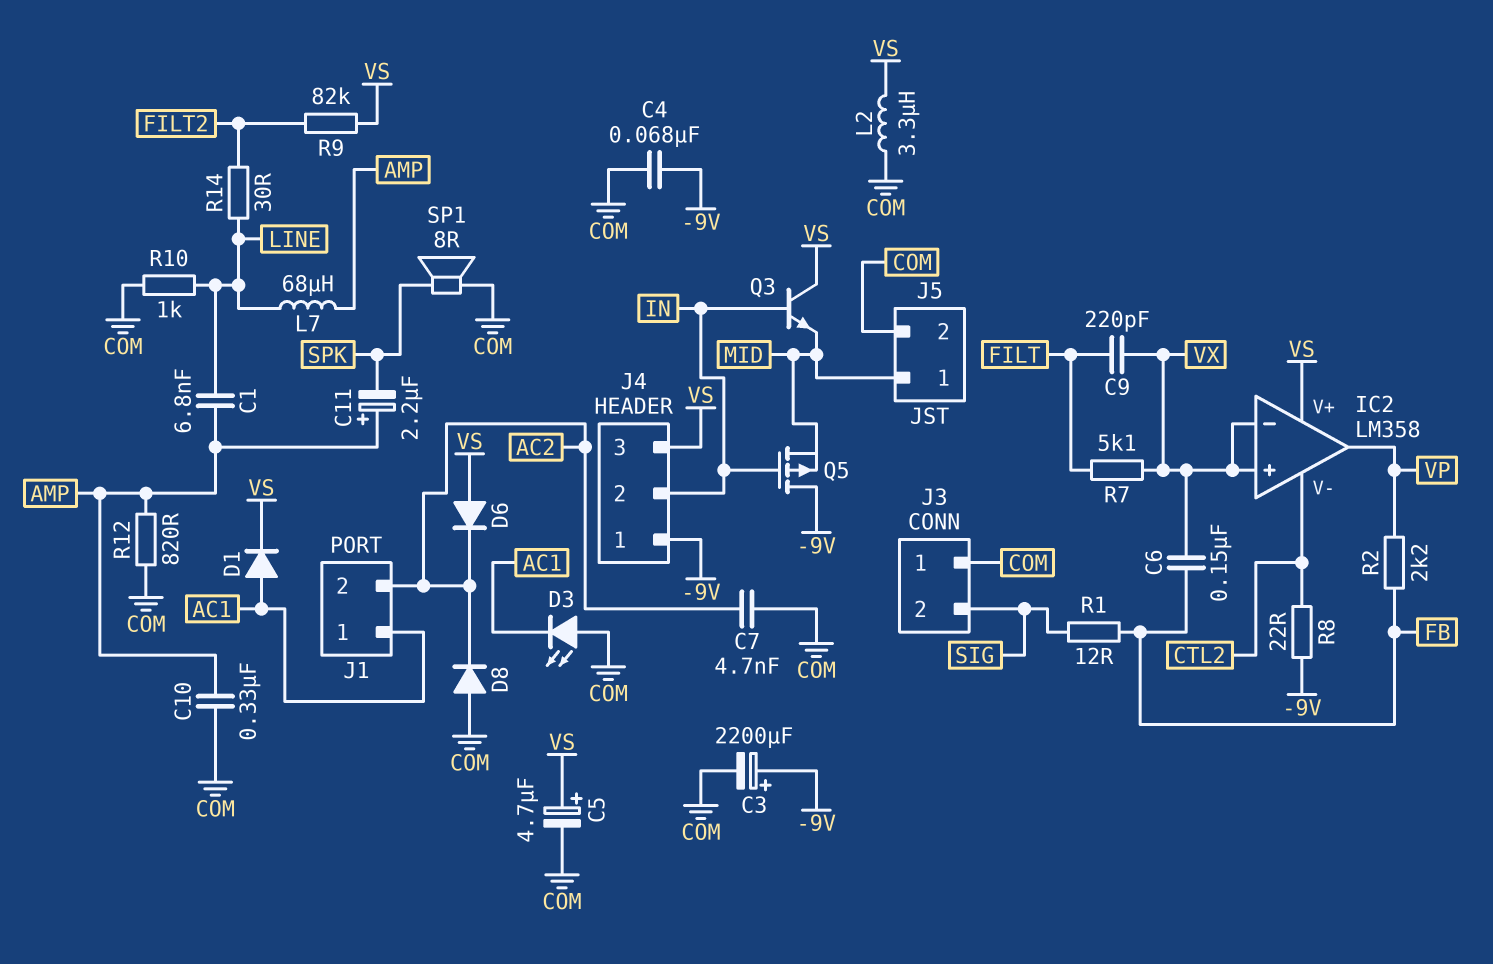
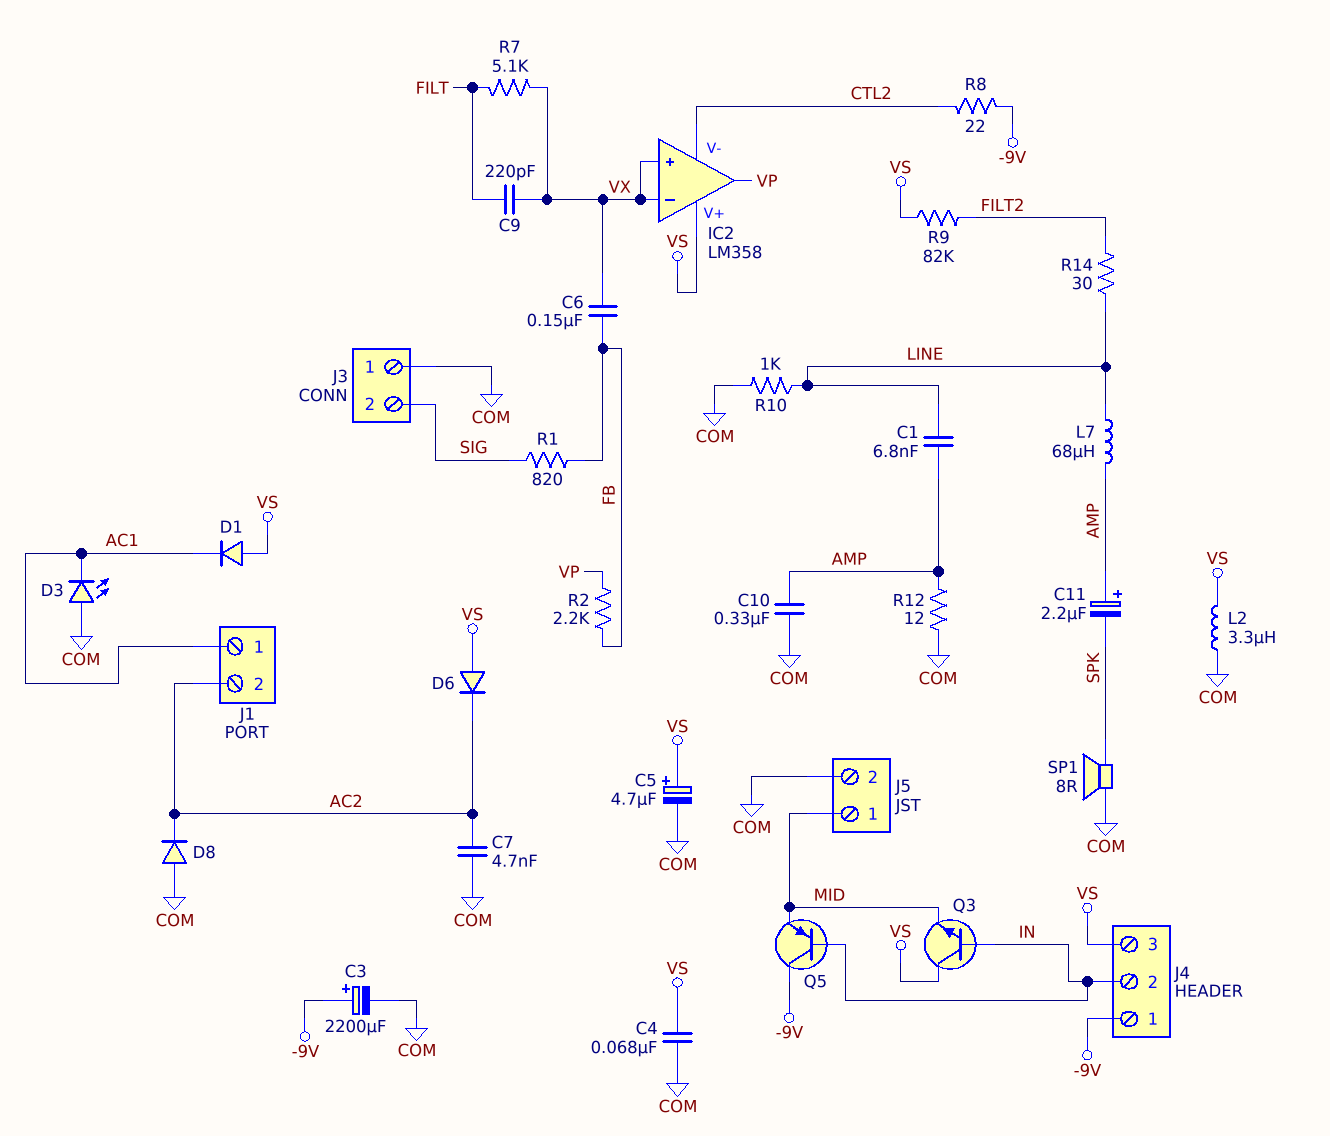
C4: 68nF (-9V, COM) -> 68nF (COM, VS)
D1: diode (A AC1, K VS) -> diode (A VS, K AC1)
Q5: PMOS (G IN, D -9V, S MID) -> PNP (B IN, C -9V, E MID)
R1: 12 (FB, SIG) -> 820 (FB, SIG)
R12: 820 (AMP, COM) -> 12 (AMP, COM)

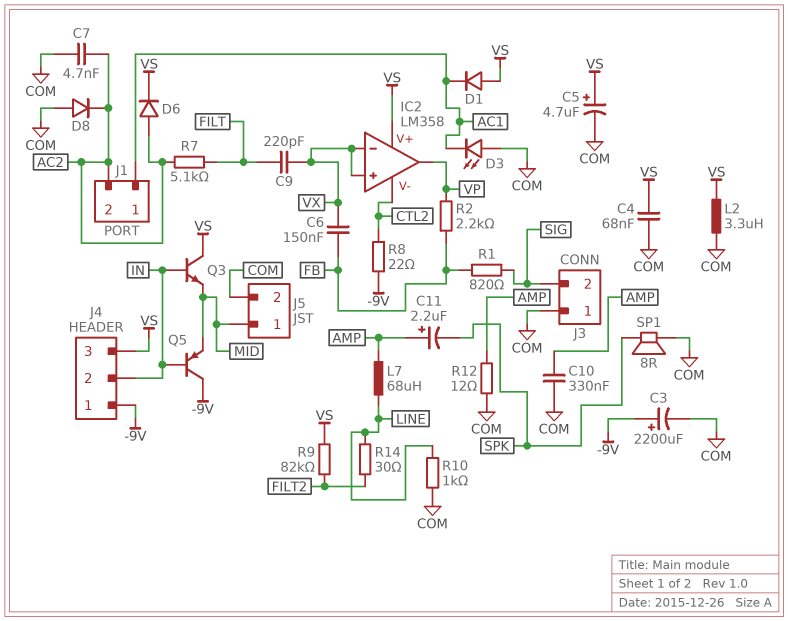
C1: 6.8nF (AMP, LINE) -> none
D6: diode (A VS, K AC2) -> diode (A AC2, K VS)
R7: 5.1k (FILT, VX) -> 5.1k (AC2, FILT)

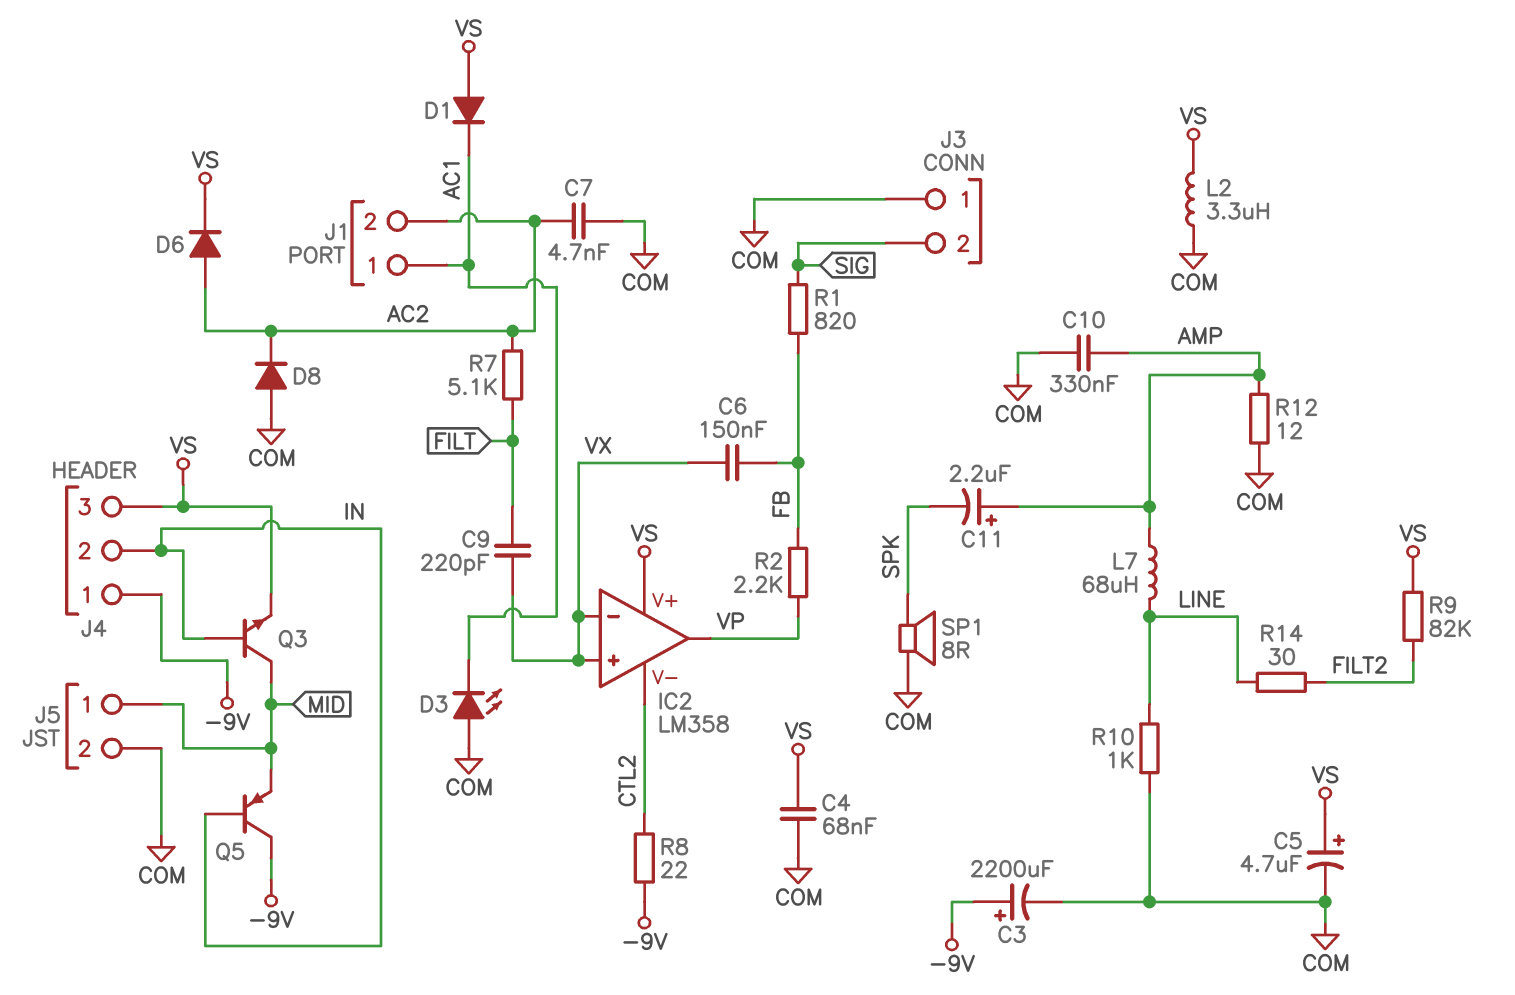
Q3: NPN (B IN, C VS, E MID) -> NPN (B IN, C MID, E VS)

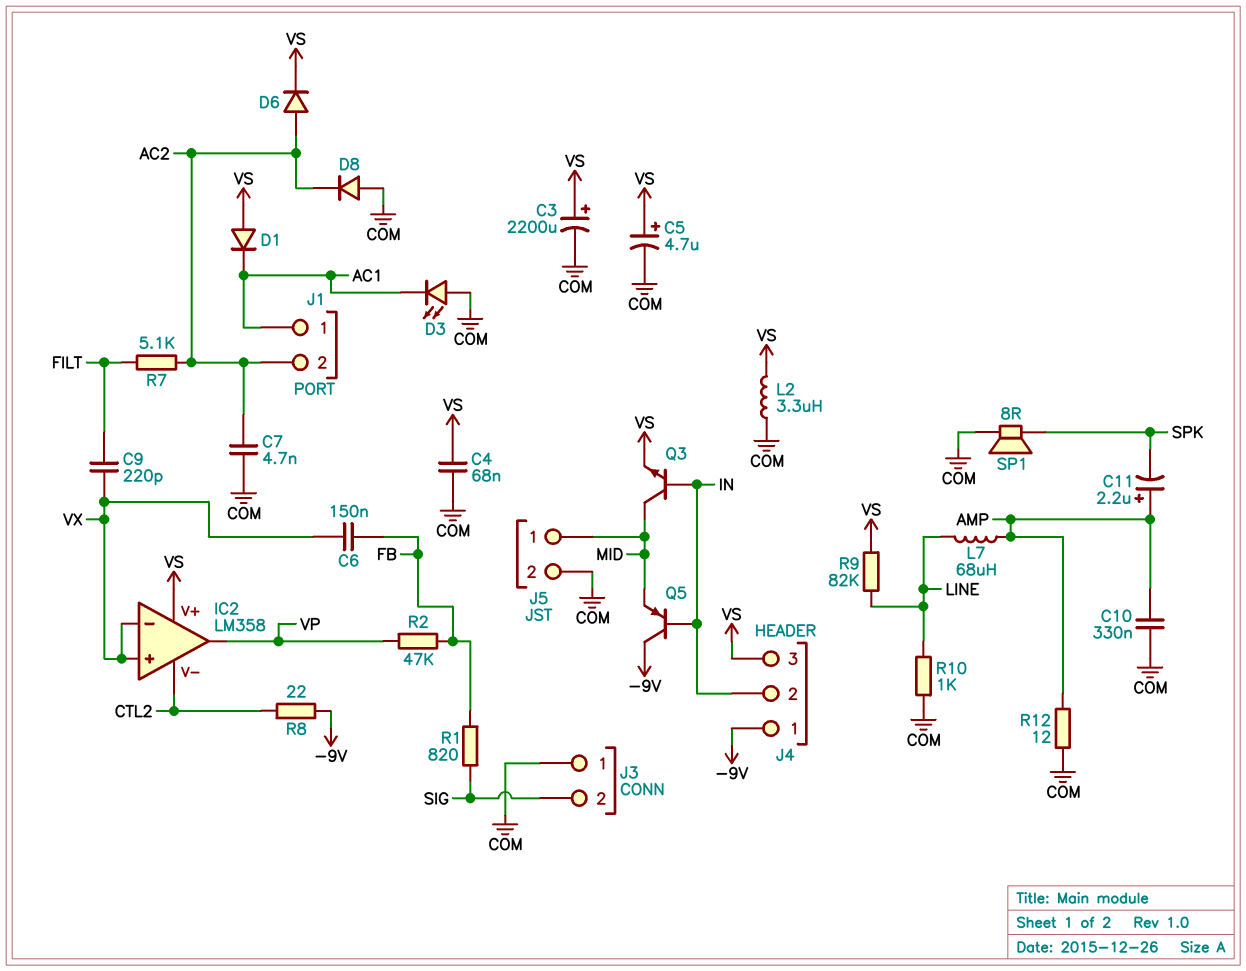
C3: 2200uF (plus -9V, minus COM) -> 2200uF (plus VS, minus COM)
R2: 2.2k (FB, VP) -> 47k (FB, VP)
R9: 82k (FILT2, VS) -> 82k (LINE, VS)
R14: 30 (FILT2, LINE) -> none

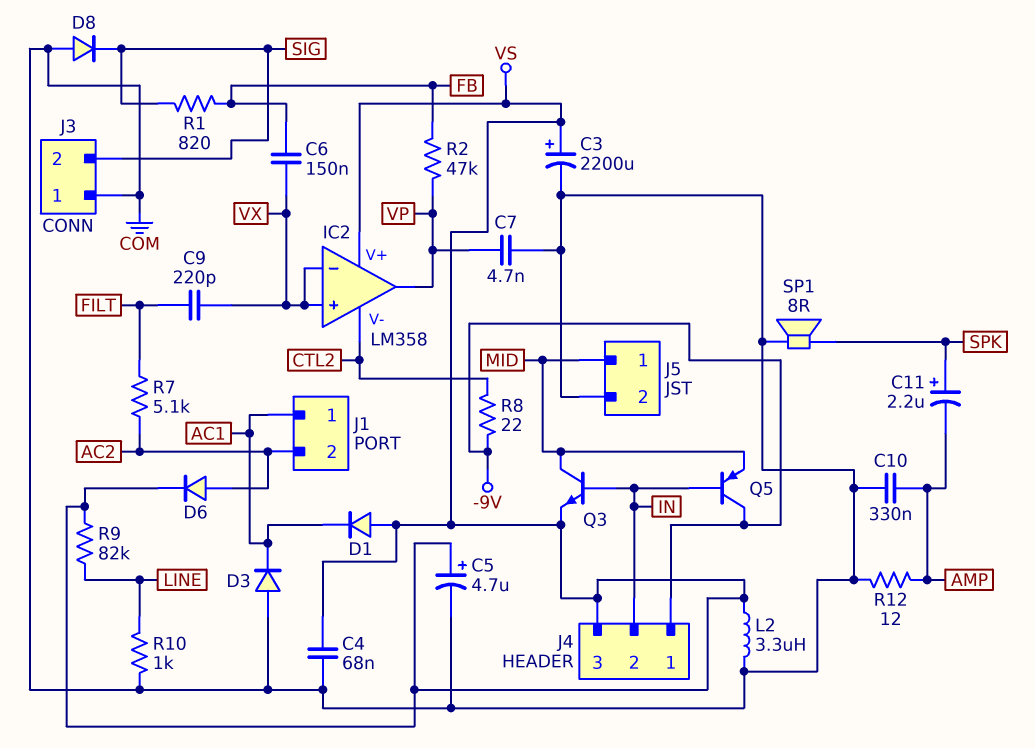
C7: 4.7nF (AC2, COM) -> 4.7nF (COM, VP)
C11: 2.2uF (plus AMP, minus SPK) -> 2.2uF (plus SPK, minus AMP)
D3: LED (A COM, K AC1) -> diode (A COM, K AC1)
D8: diode (A COM, K AC2) -> diode (A COM, K SIG)
L7: 68uH (AMP, LINE) -> none

